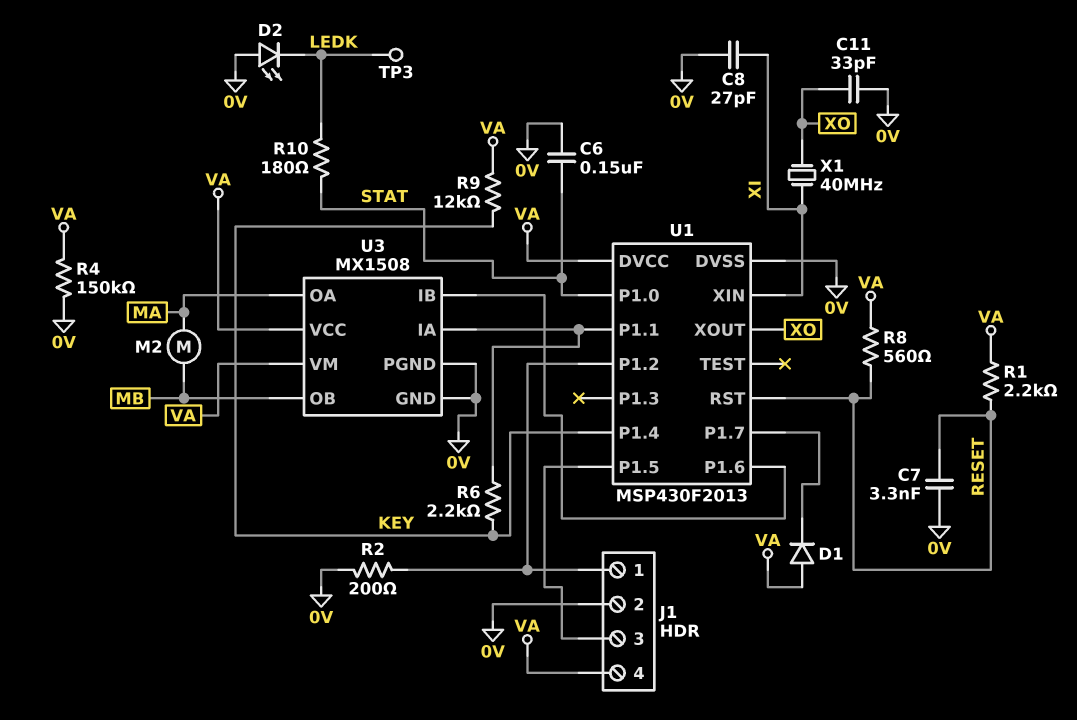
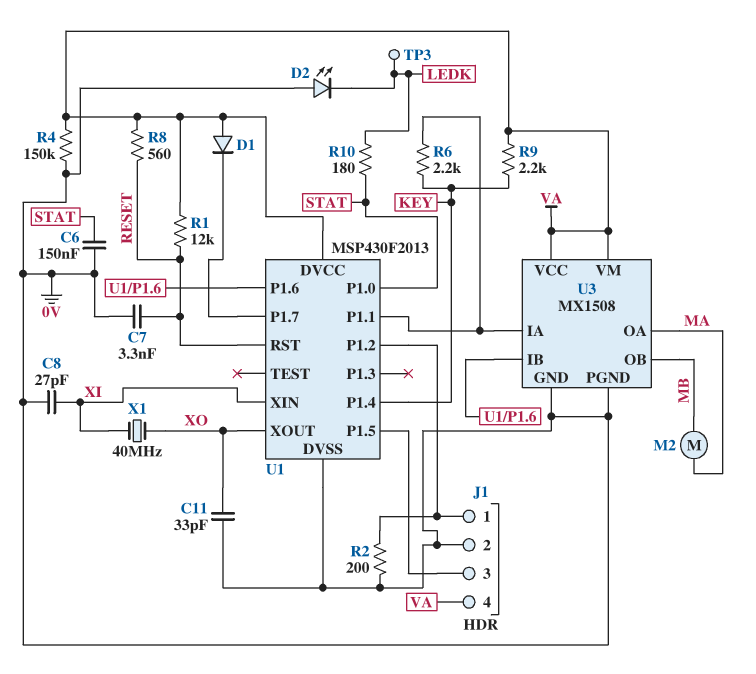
R1: 2.2k (RESET, VA) -> 12k (RESET, VA)
R9: 12k (KEY, VA) -> 2.2k (KEY, VA)

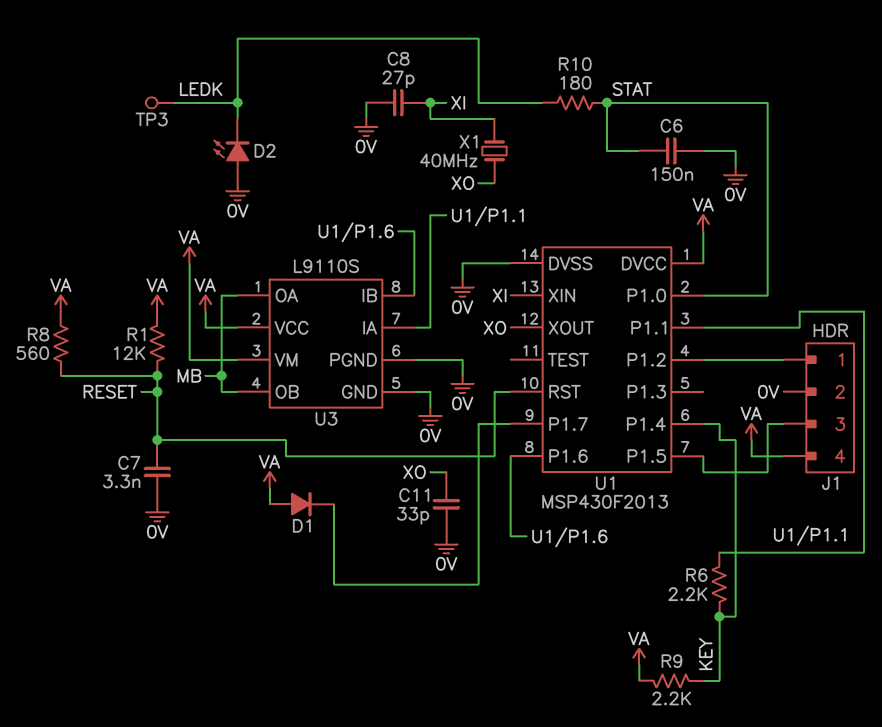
M2: motor (MA, MB) -> none
R2: 200 (0V, J1/1) -> none
R4: 150k (0V, VA) -> none
U3: MX1508 -> L9110S
U3 pin OA: MA -> MB

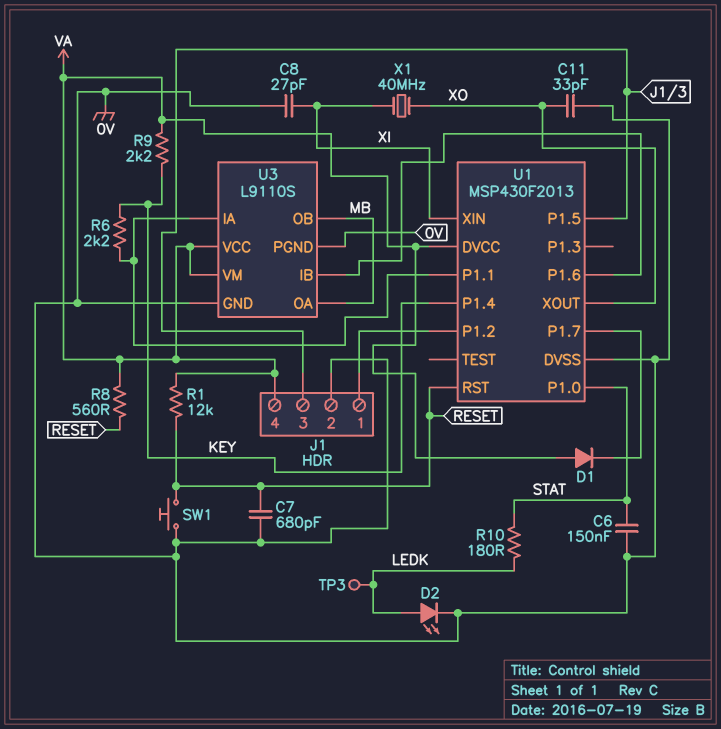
C7: 3.3nF (0V, RESET) -> 680pF (0V, RESET)
D2: LED (A 0V, K LEDK) -> LED (A LEDK, K 0V)
SW1: none -> button (0V, RESET)

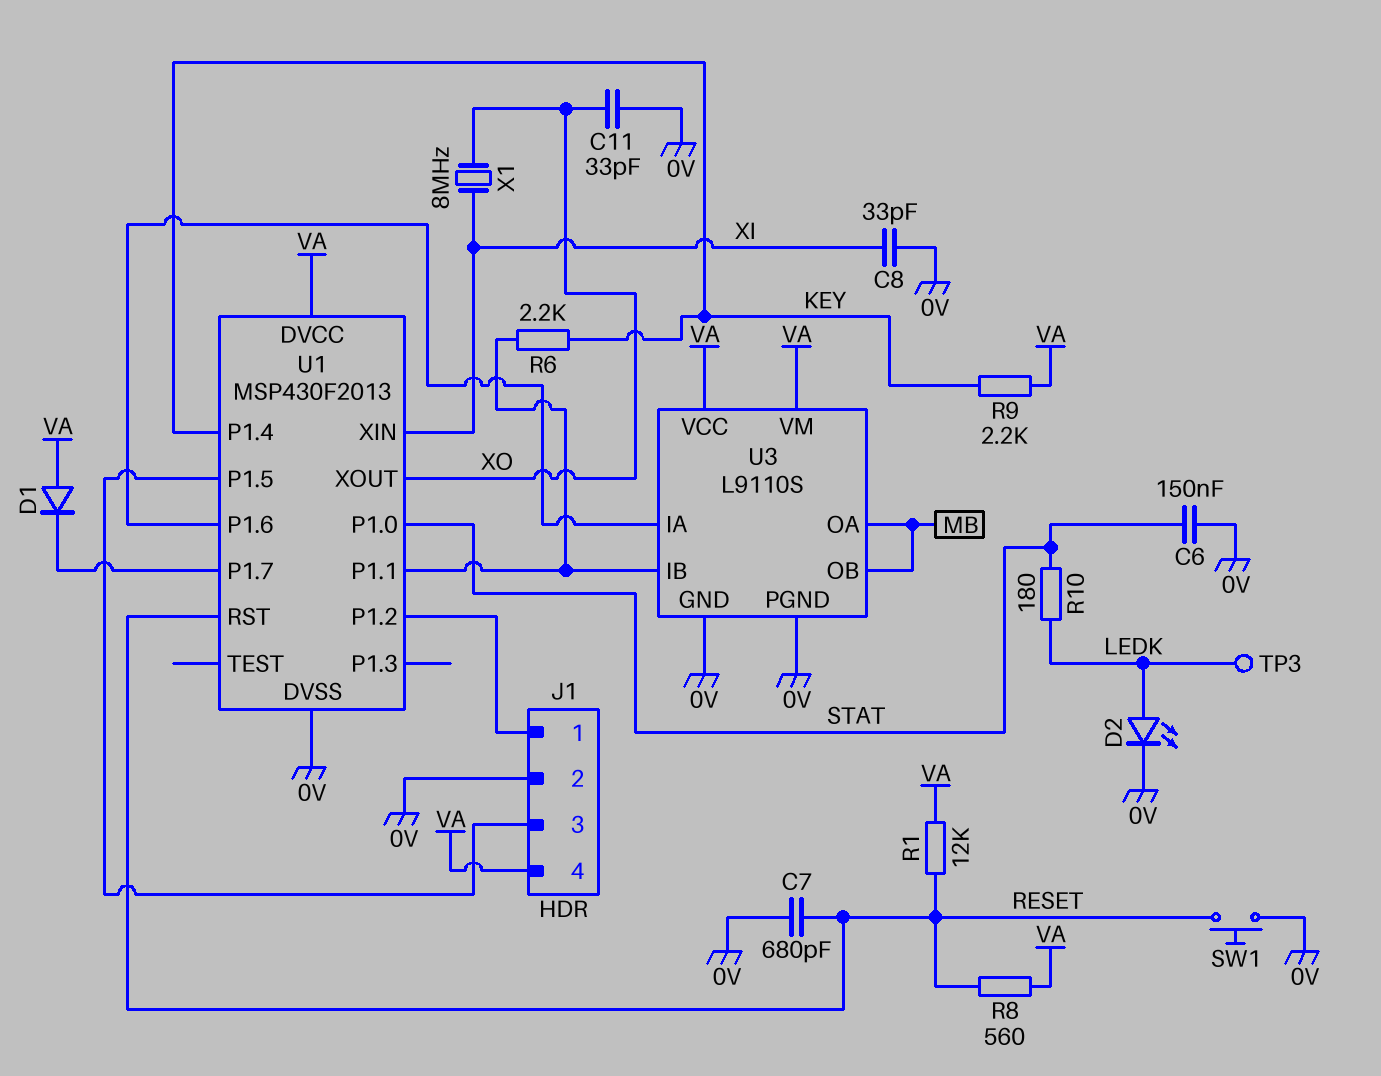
C8: 27pF (0V, XI) -> 33pF (0V, XI)
U3 pin IA: U1/P1.1 -> U1/P1.6
U3 pin IB: U1/P1.6 -> U1/P1.1
X1: 40MHz (XI, XO) -> 8MHz (XI, XO)

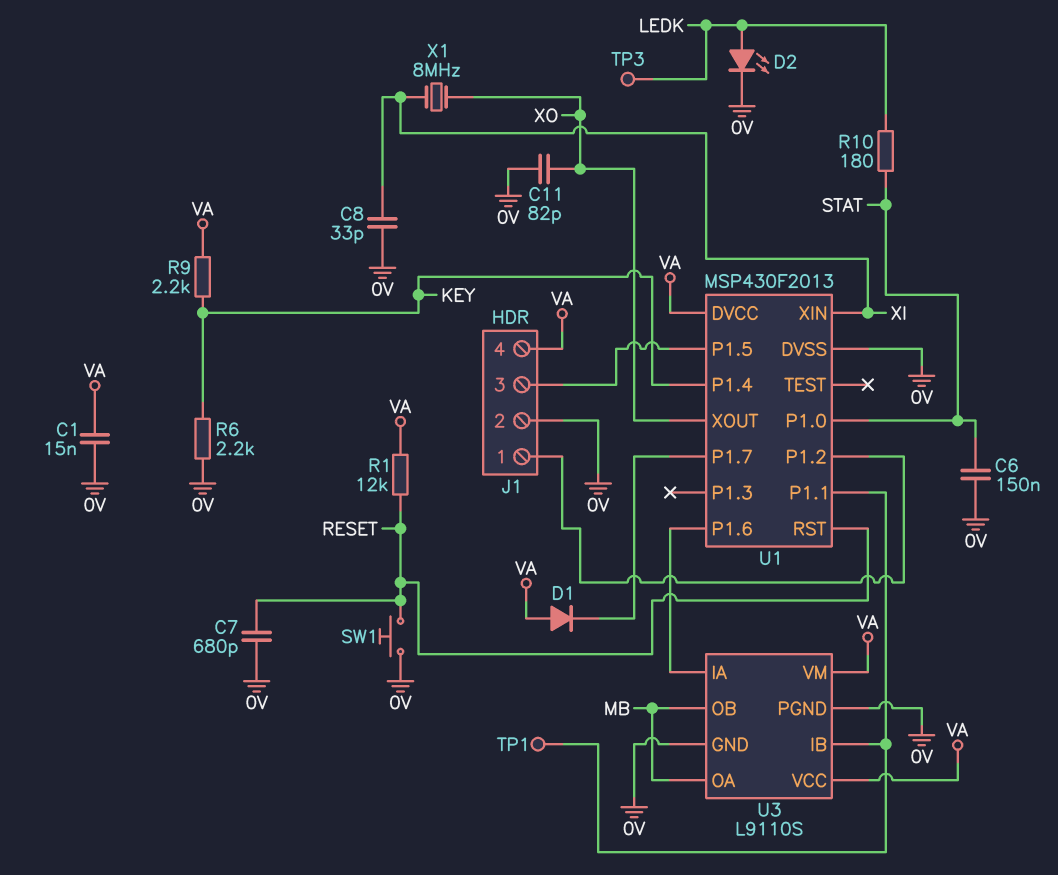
C1: none -> 15nF (0V, VA)
C11: 33pF (0V, XO) -> 82pF (0V, XO)
R6: 2.2k (KEY, U1/P1.1) -> 2.2k (0V, KEY)
R8: 560 (RESET, VA) -> none
TP1: none -> test point (U1/P1.1)

